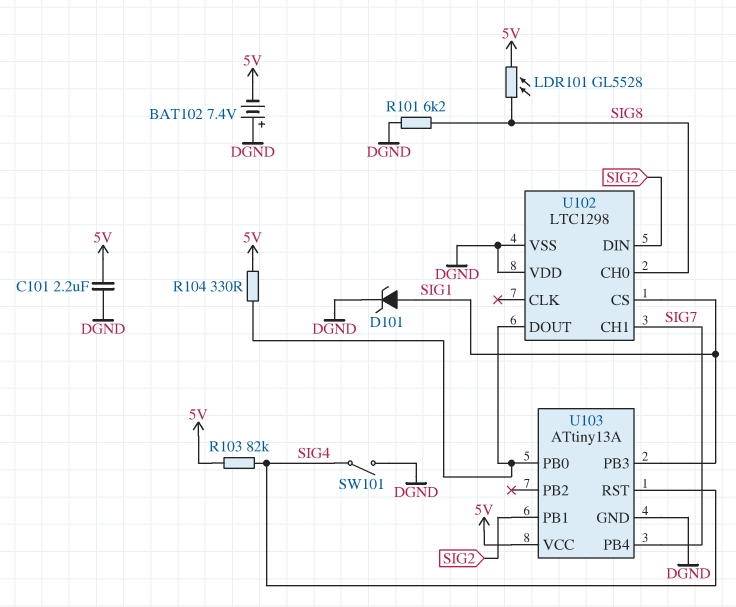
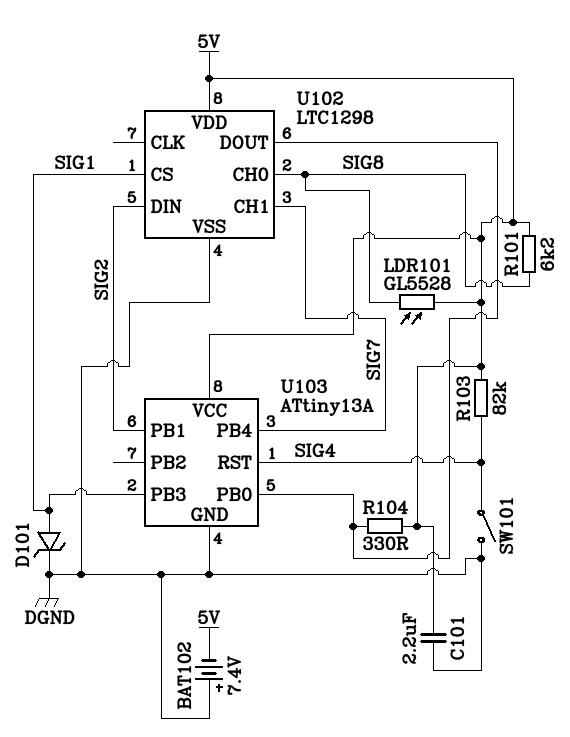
R101: 6.2k (DGND, SIG8) -> 6.2k (5V, SIG8)
U102 pin VDD: DGND -> 5V

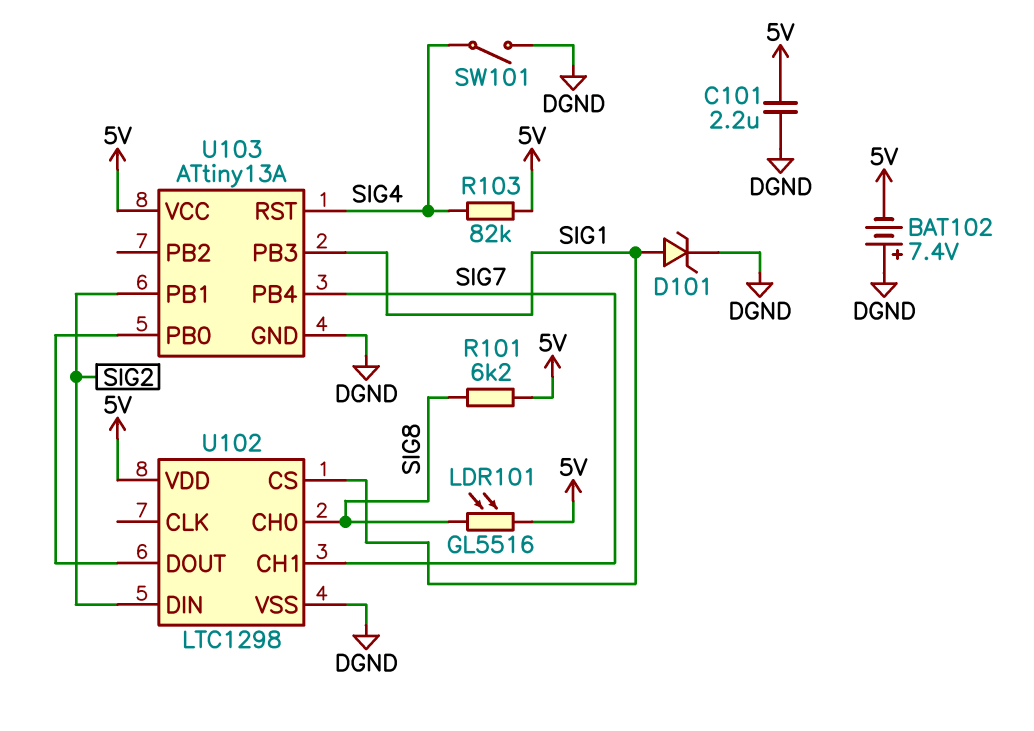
LDR101: GL5528 (5V, SIG8) -> GL5516 (5V, SIG8)
R104: 330 (5V, U102/DOUT) -> none

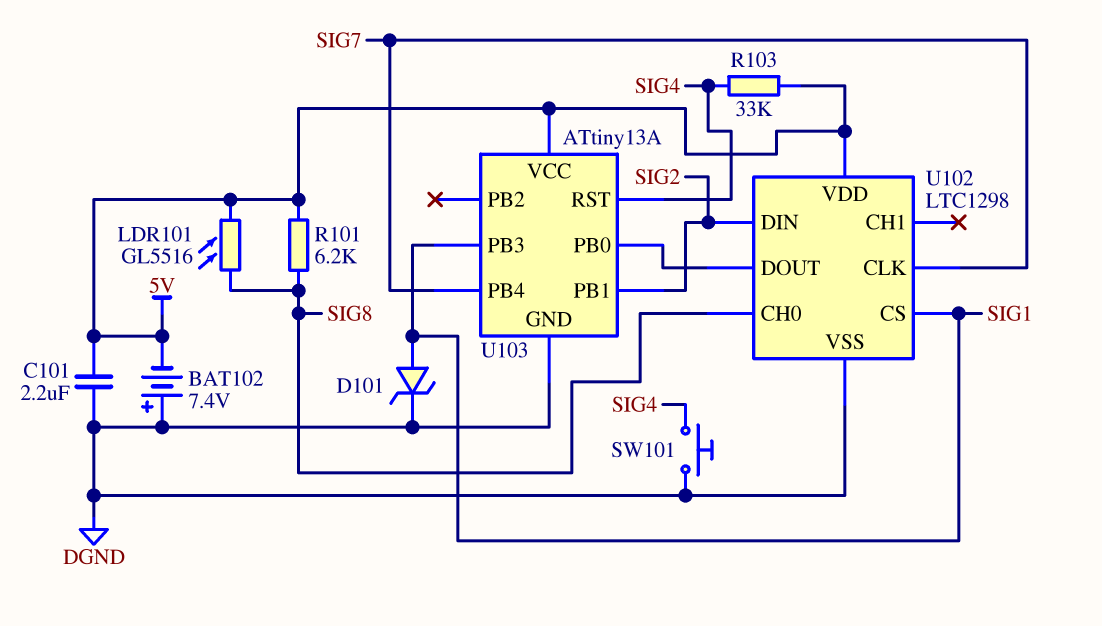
R103: 82k (5V, SIG4) -> 33k (5V, SIG4)
SW101: switch (DGND, SIG4) -> button (DGND, SIG4)
U102 pin CH1: SIG7 -> none
U102 pin CLK: none -> SIG7

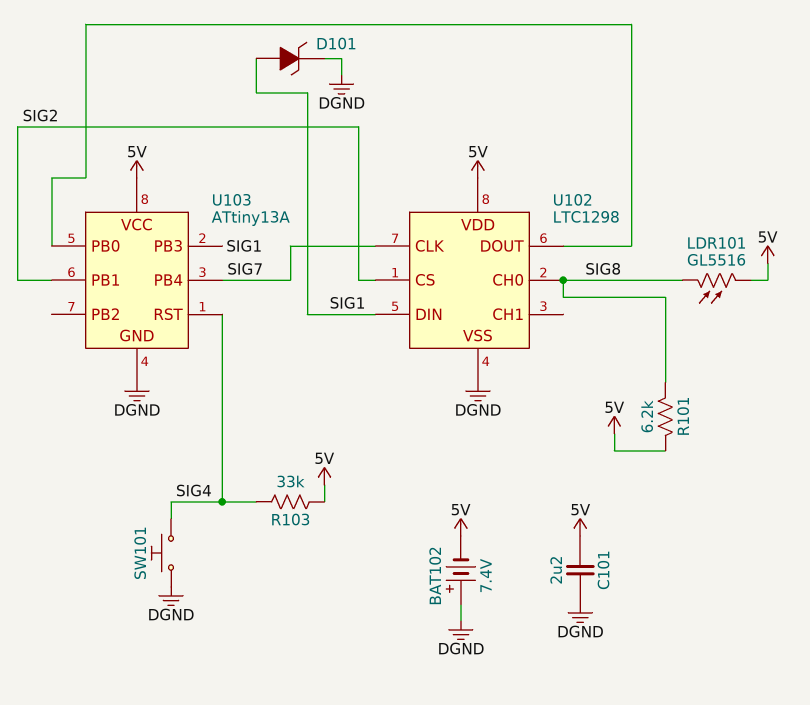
U102 pin CS: SIG1 -> SIG2
U102 pin DIN: SIG2 -> SIG1

